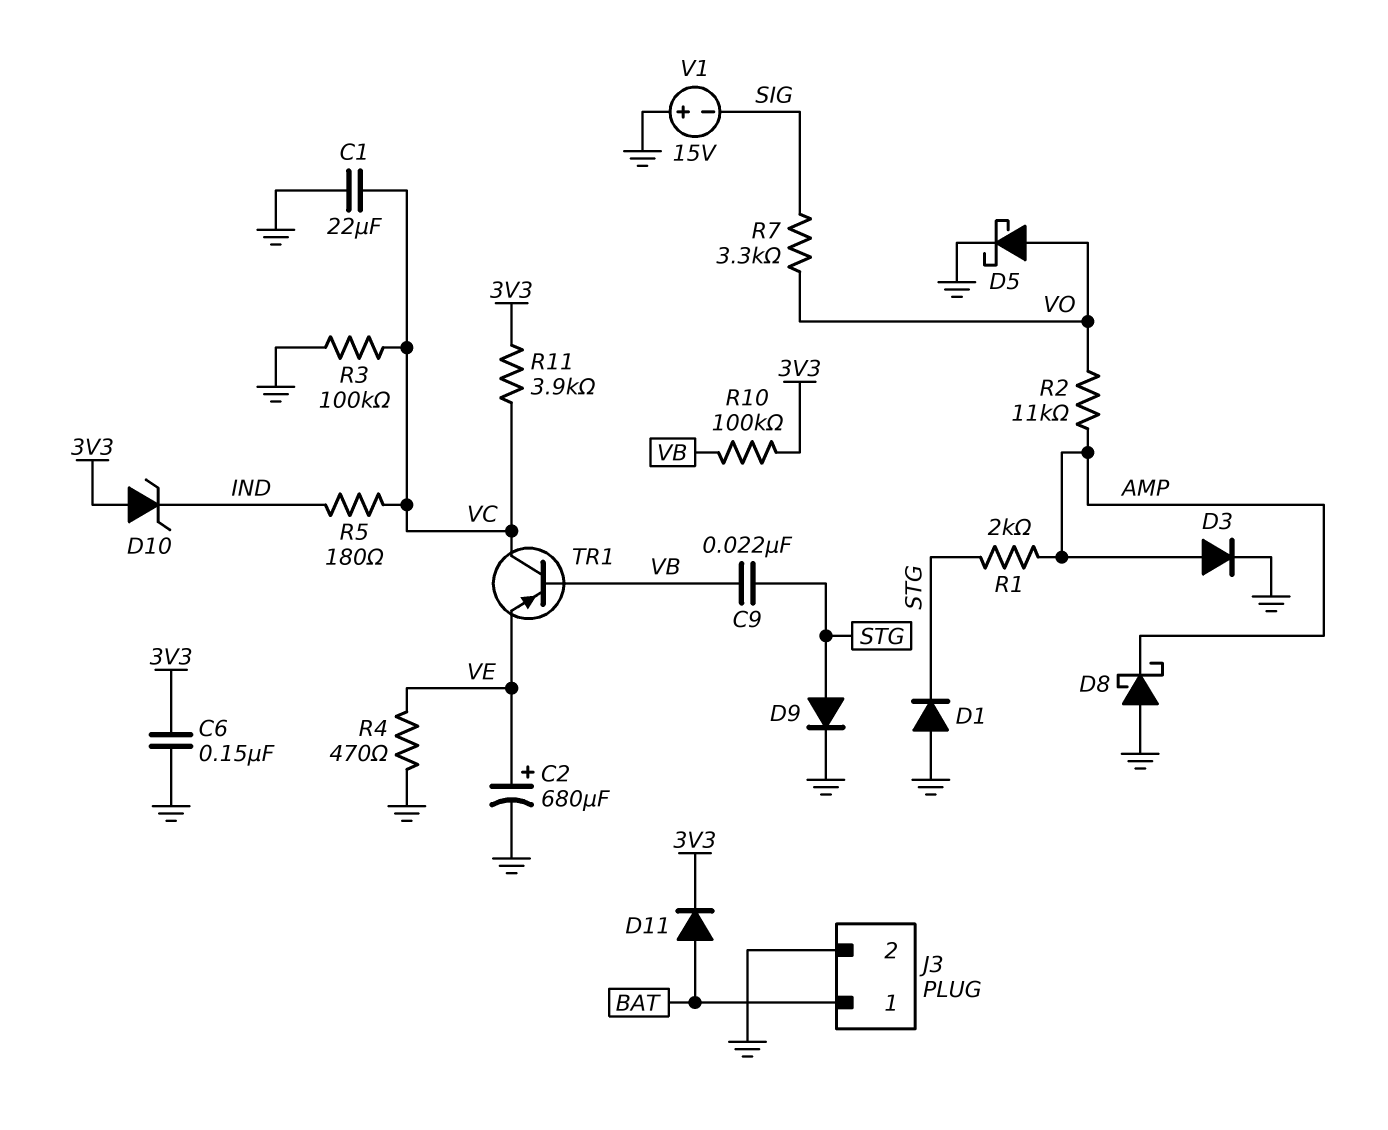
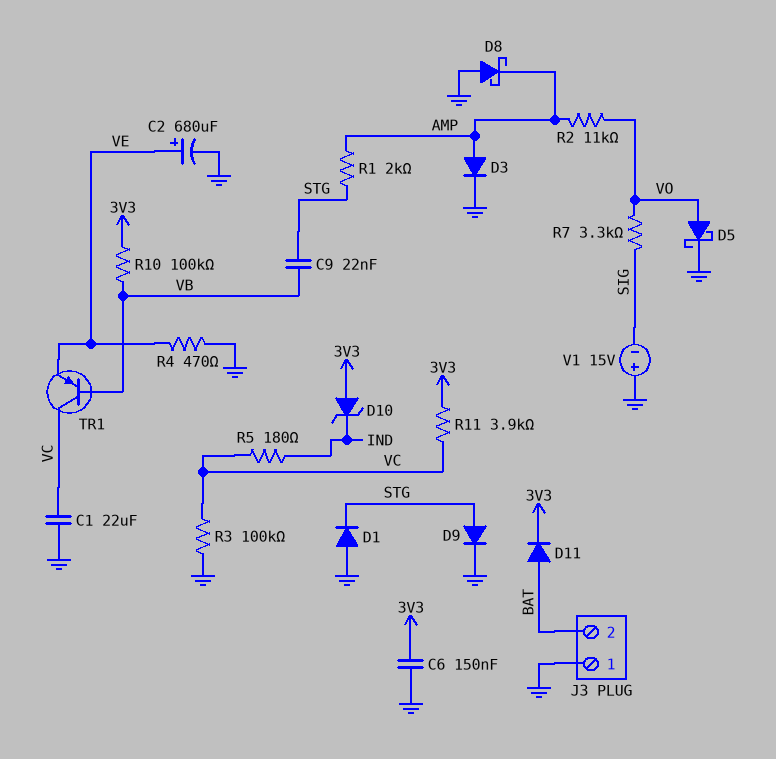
J3 pin 1: BAT -> GND
J3 pin 2: GND -> BAT

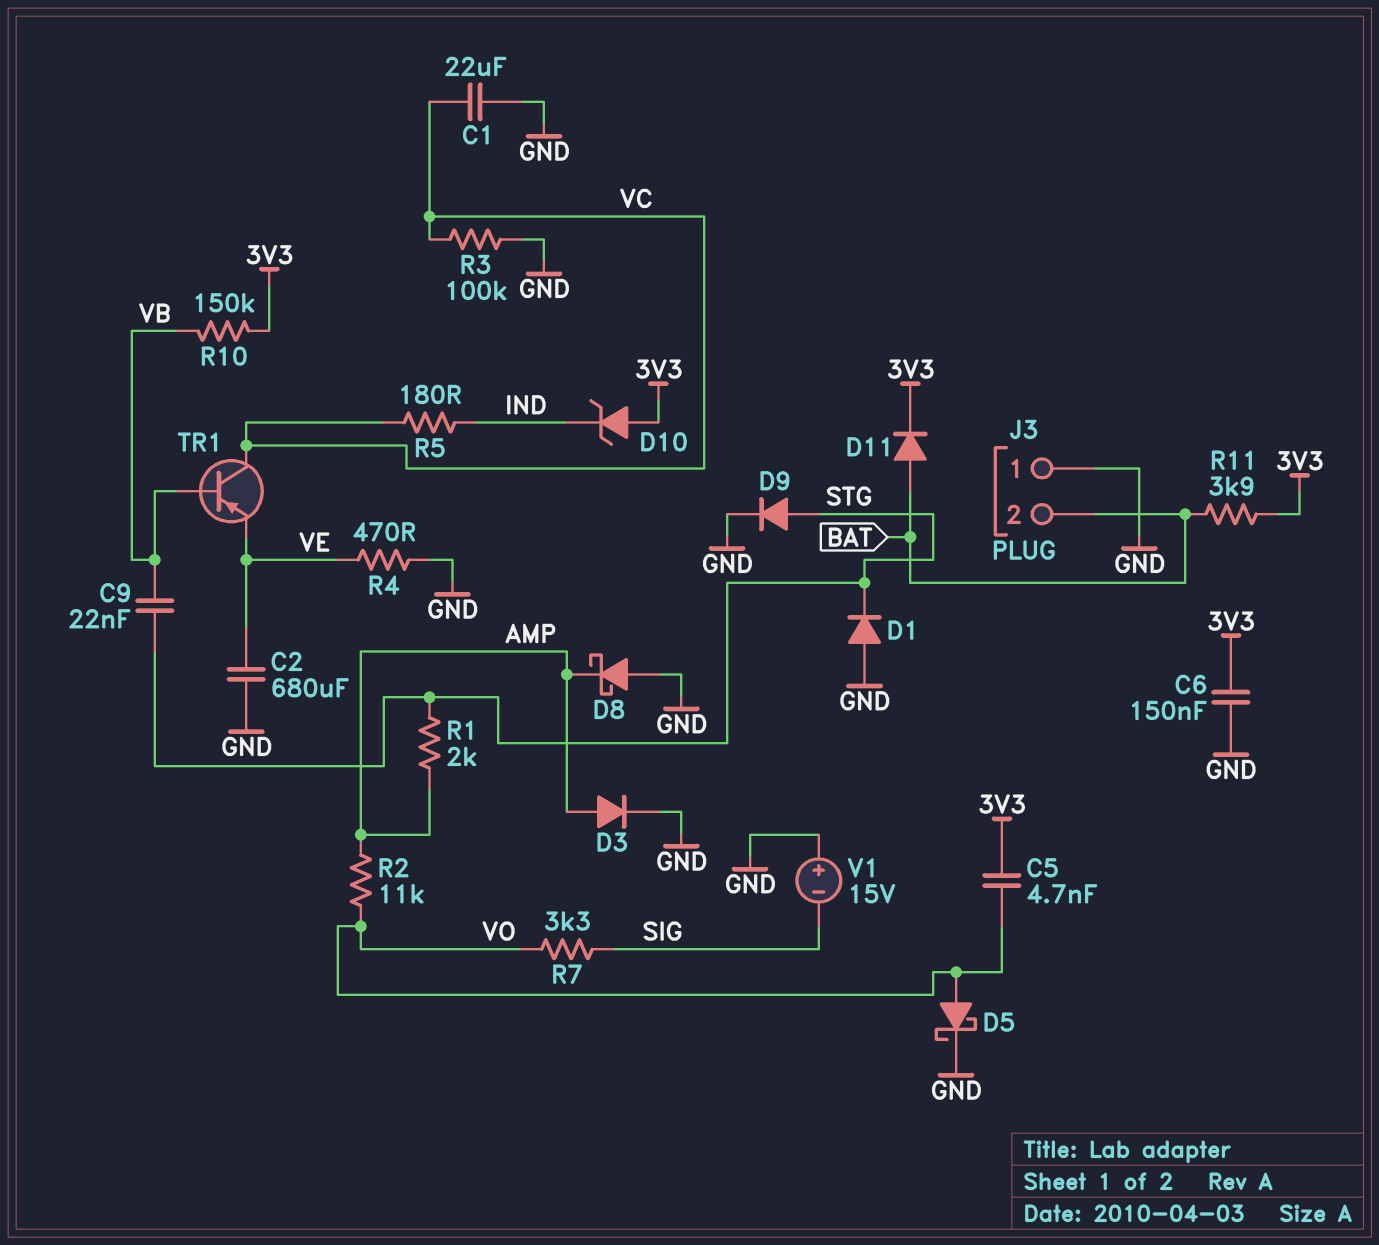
C2: 680uF (plus VE, minus GND) -> 680uF (GND, VE)
C5: none -> 4.7nF (3V3, VO)
R10: 100k (3V3, VB) -> 150k (3V3, VB)
R11: 3.9k (3V3, VC) -> 3.9k (3V3, BAT)

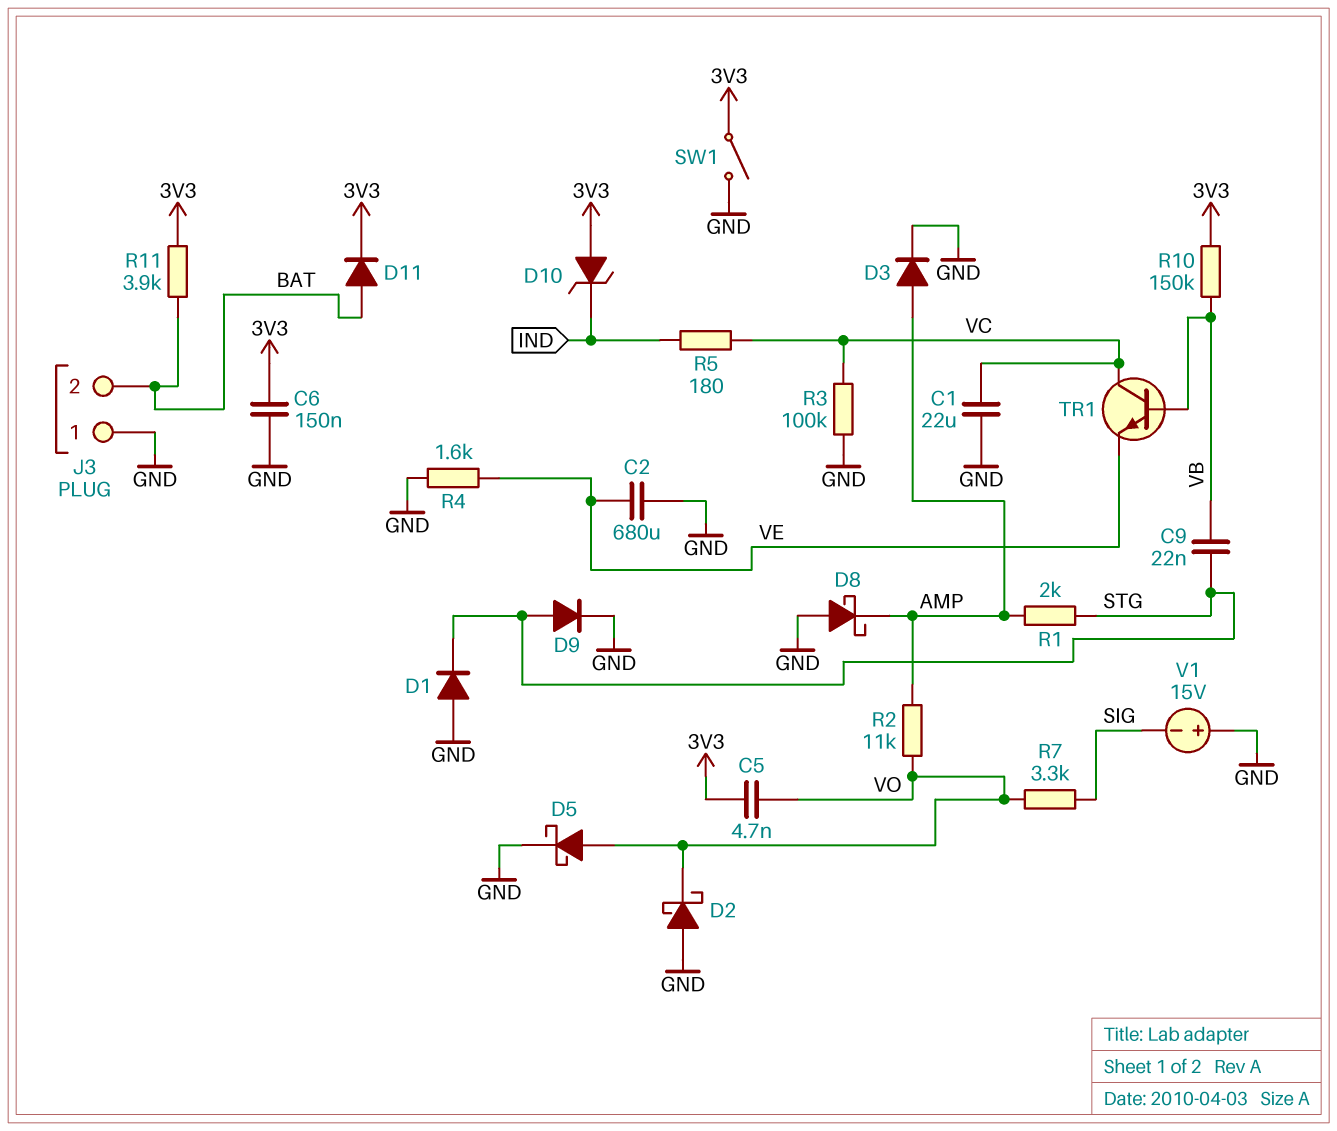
D2: none -> schottky (A GND, K VO)
R4: 470 (GND, VE) -> 1.6k (GND, VE)
SW1: none -> switch (3V3, GND)
TR1: PNP (B VB, C VC, E VE) -> NPN (B VB, C VC, E VE)

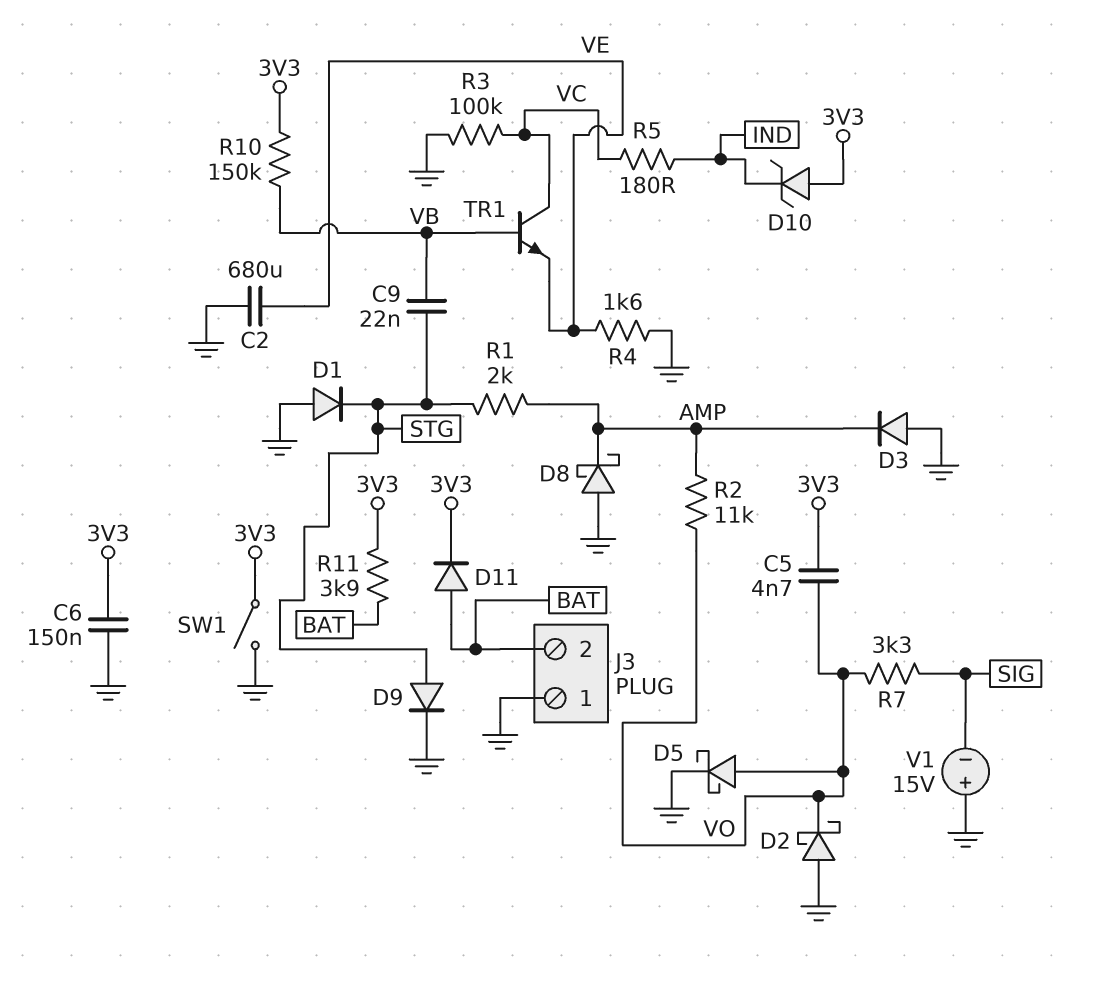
C1: 22uF (GND, VC) -> none
D3: diode (A AMP, K GND) -> diode (A GND, K AMP)

